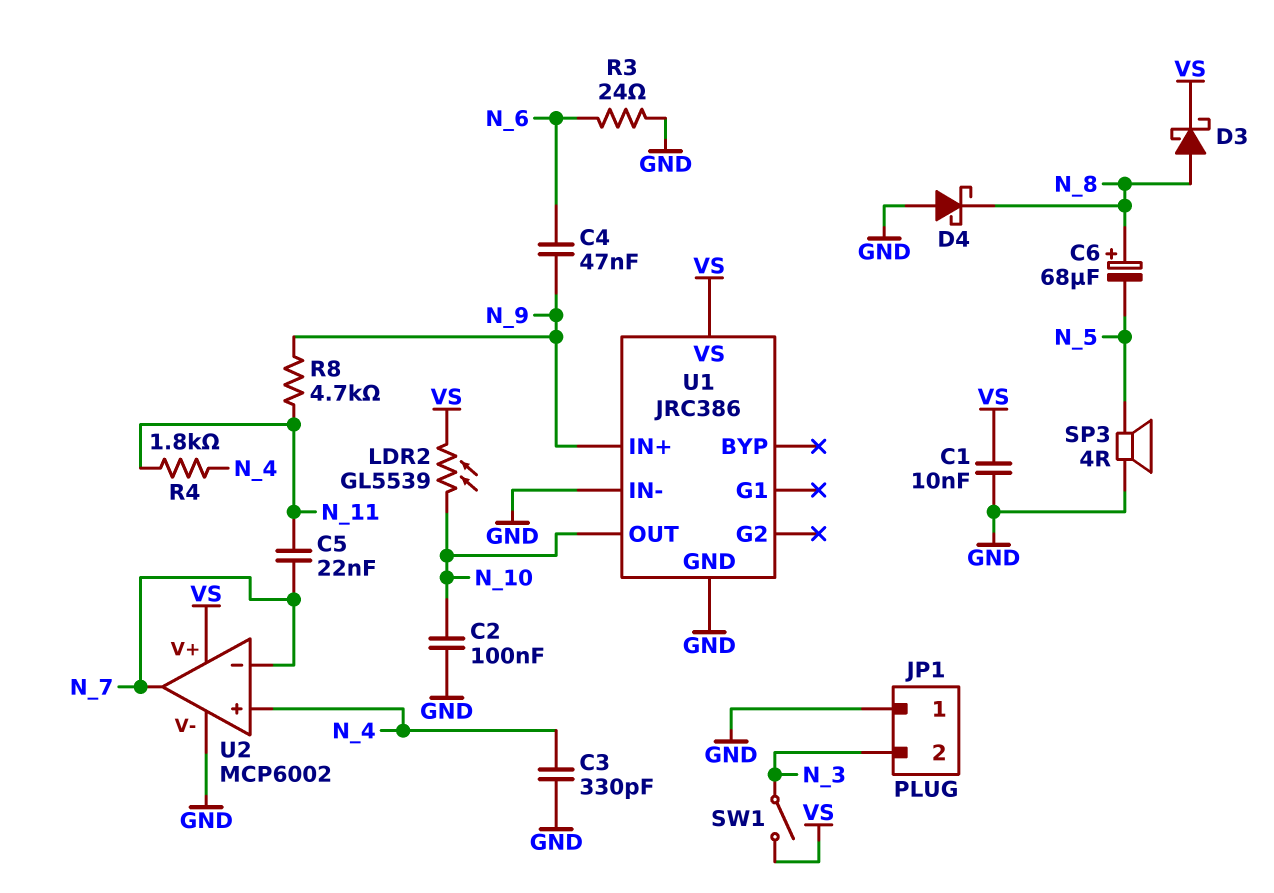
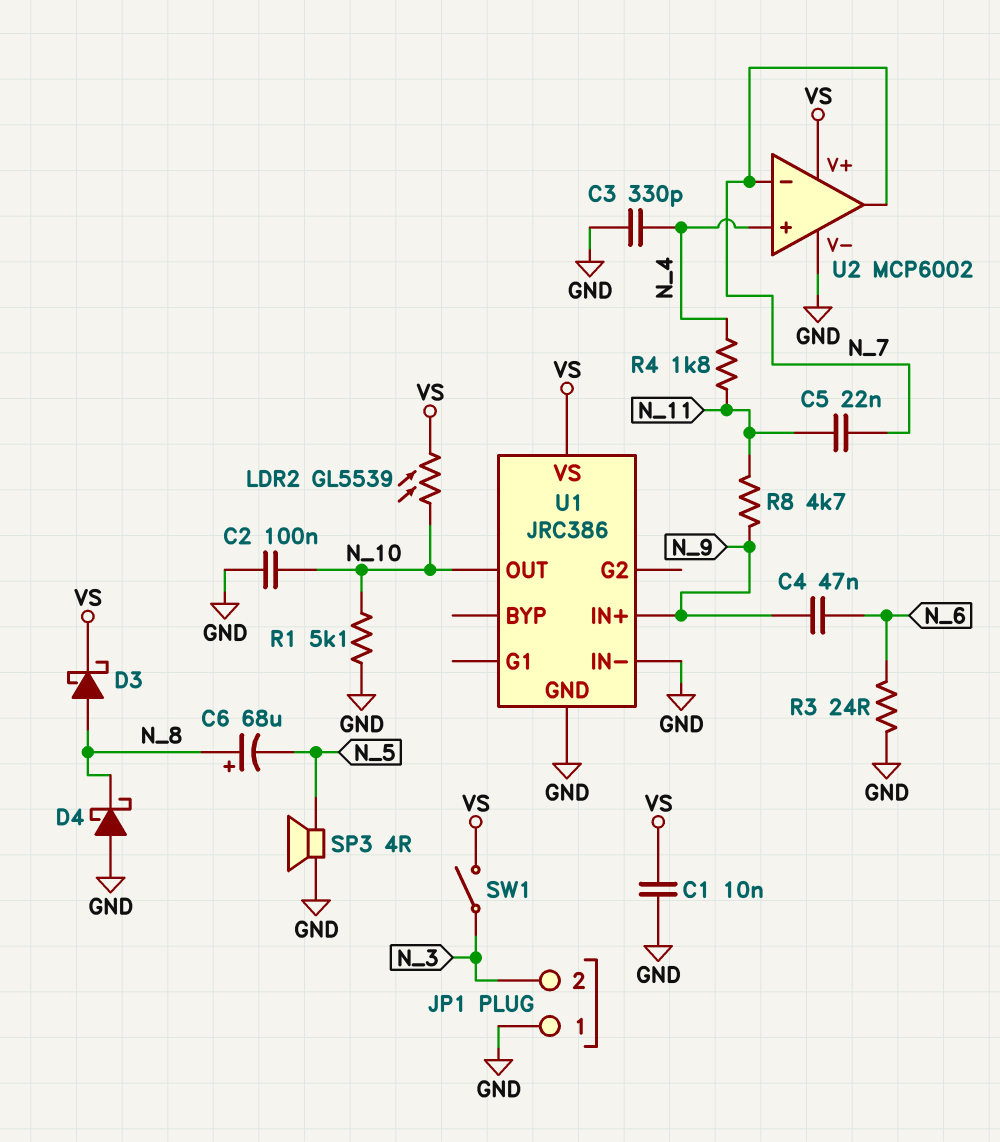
R1: none -> 5.1k (GND, N_10)

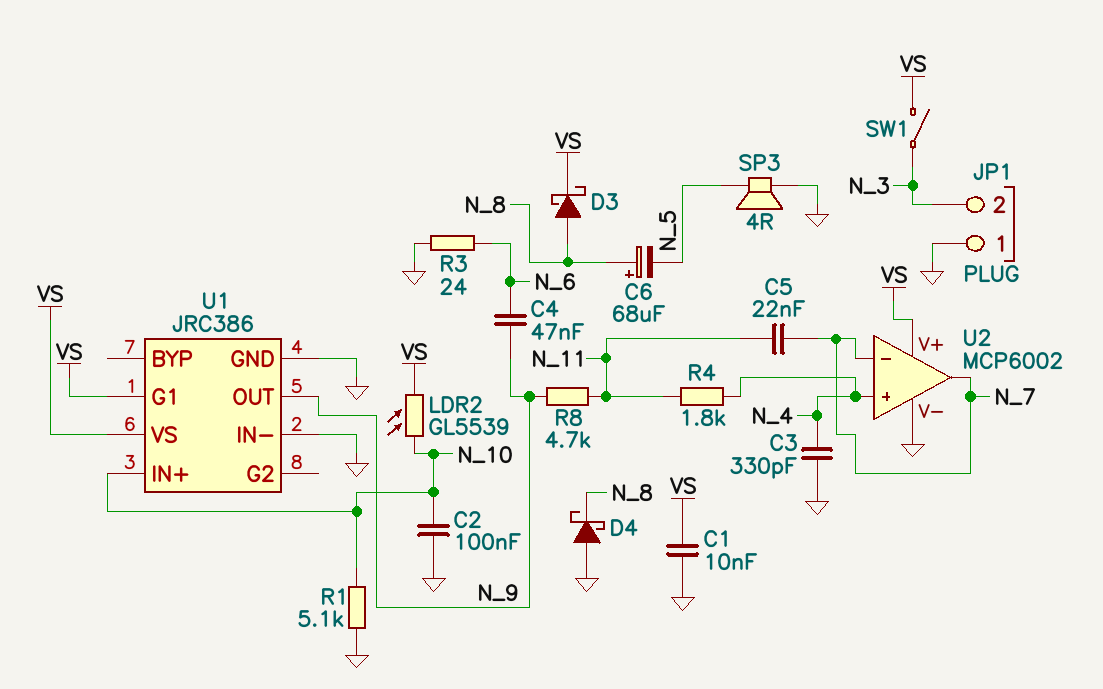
U1 pin G1: none -> VS
U1 pin IN+: N_9 -> N_10
U1 pin OUT: N_10 -> N_9

